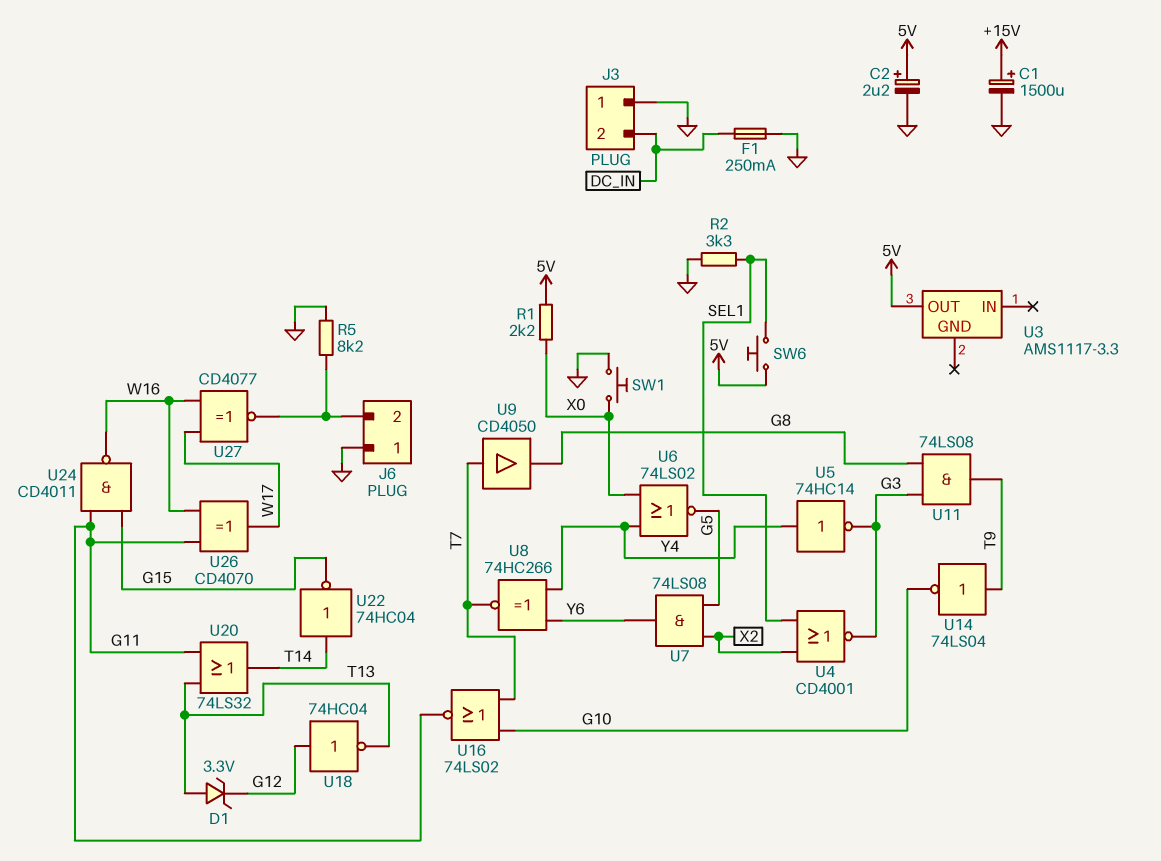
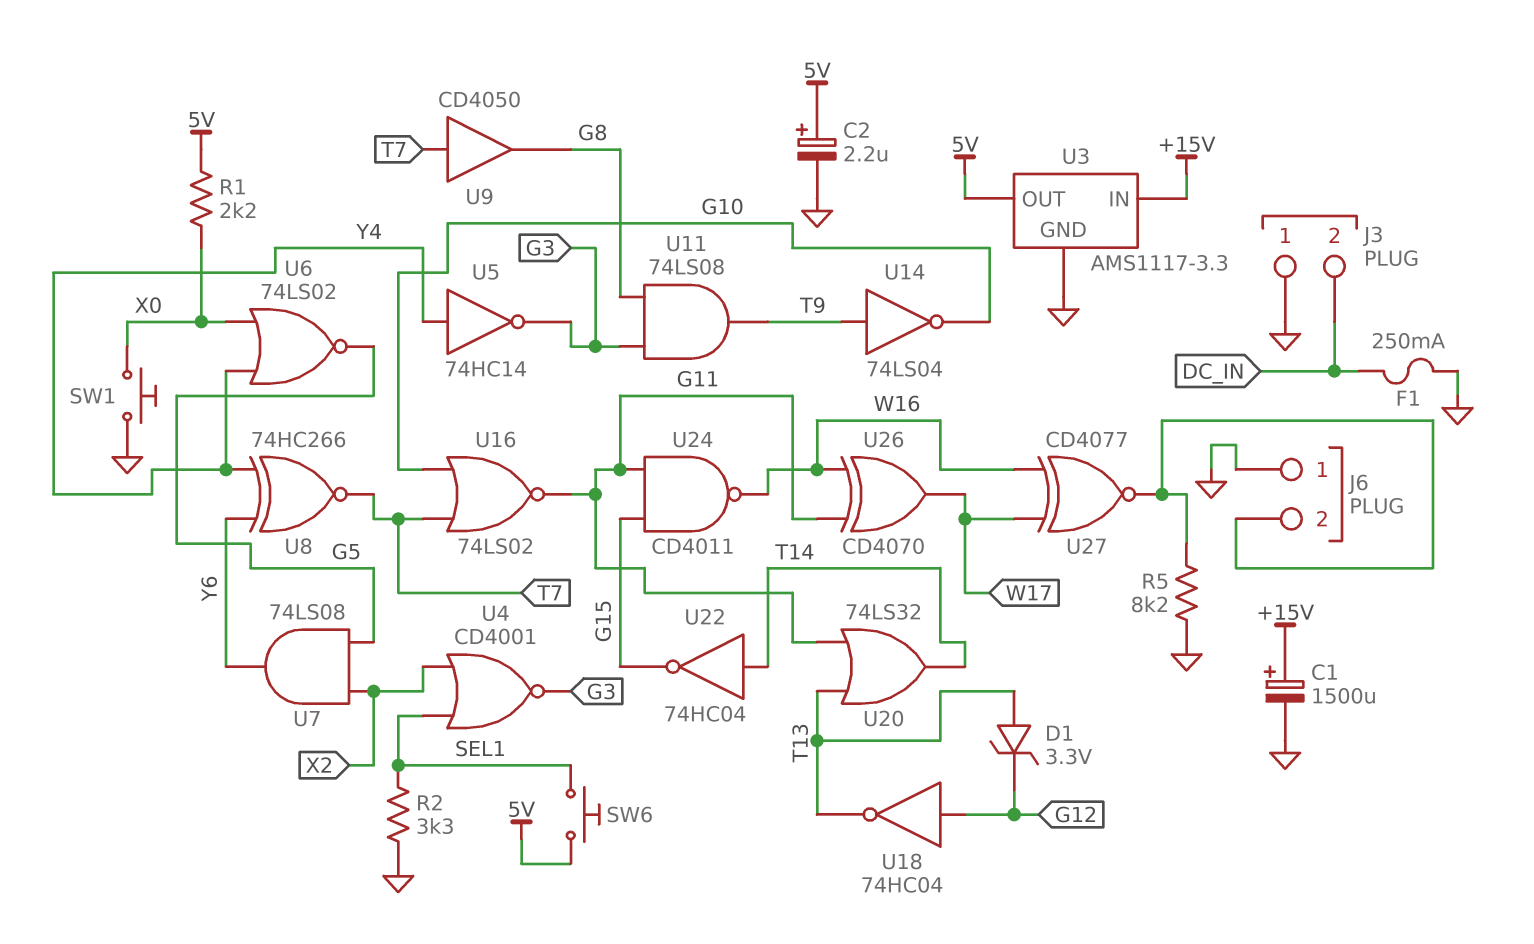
U3 pin GND: none -> GND
U3 pin IN: none -> +15V

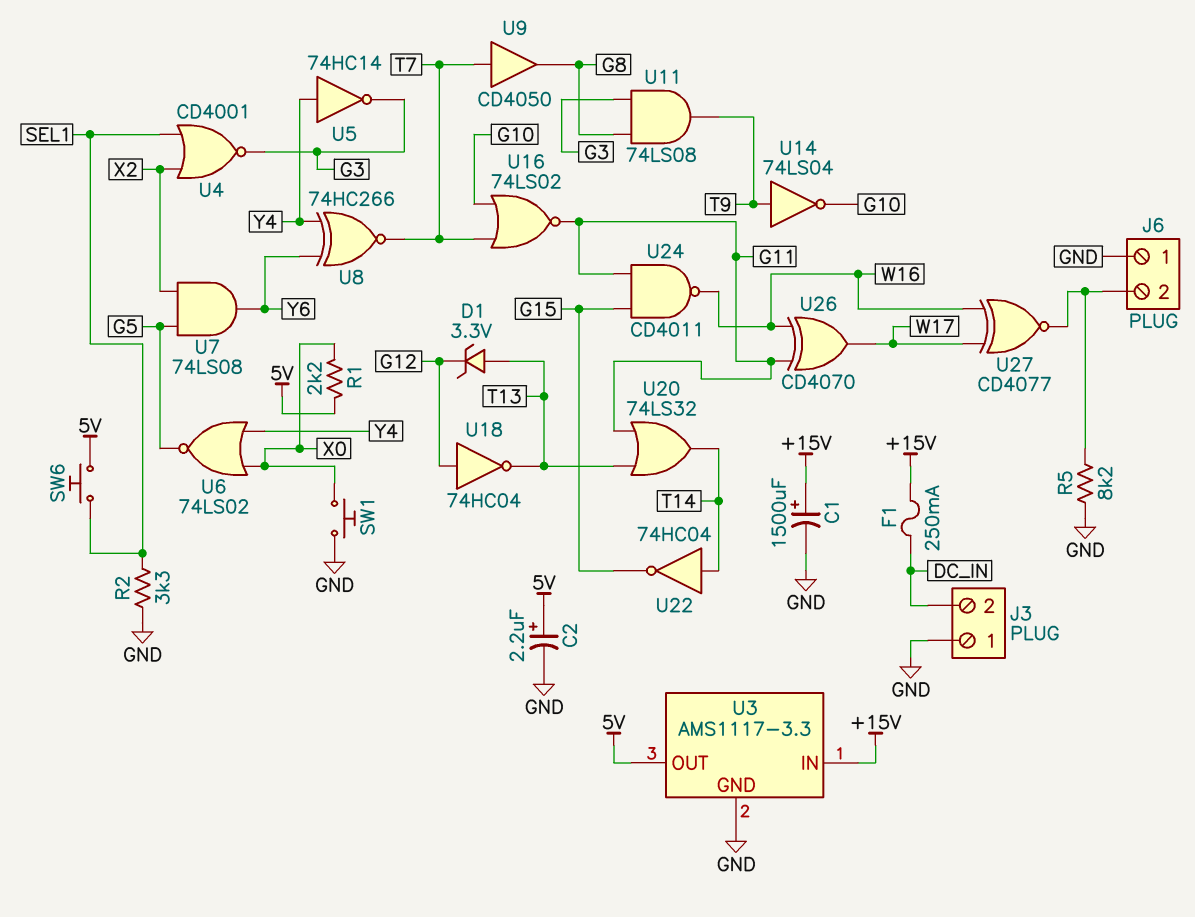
F1: 250mA (DC_IN, GND) -> 250mA (+15V, DC_IN)

